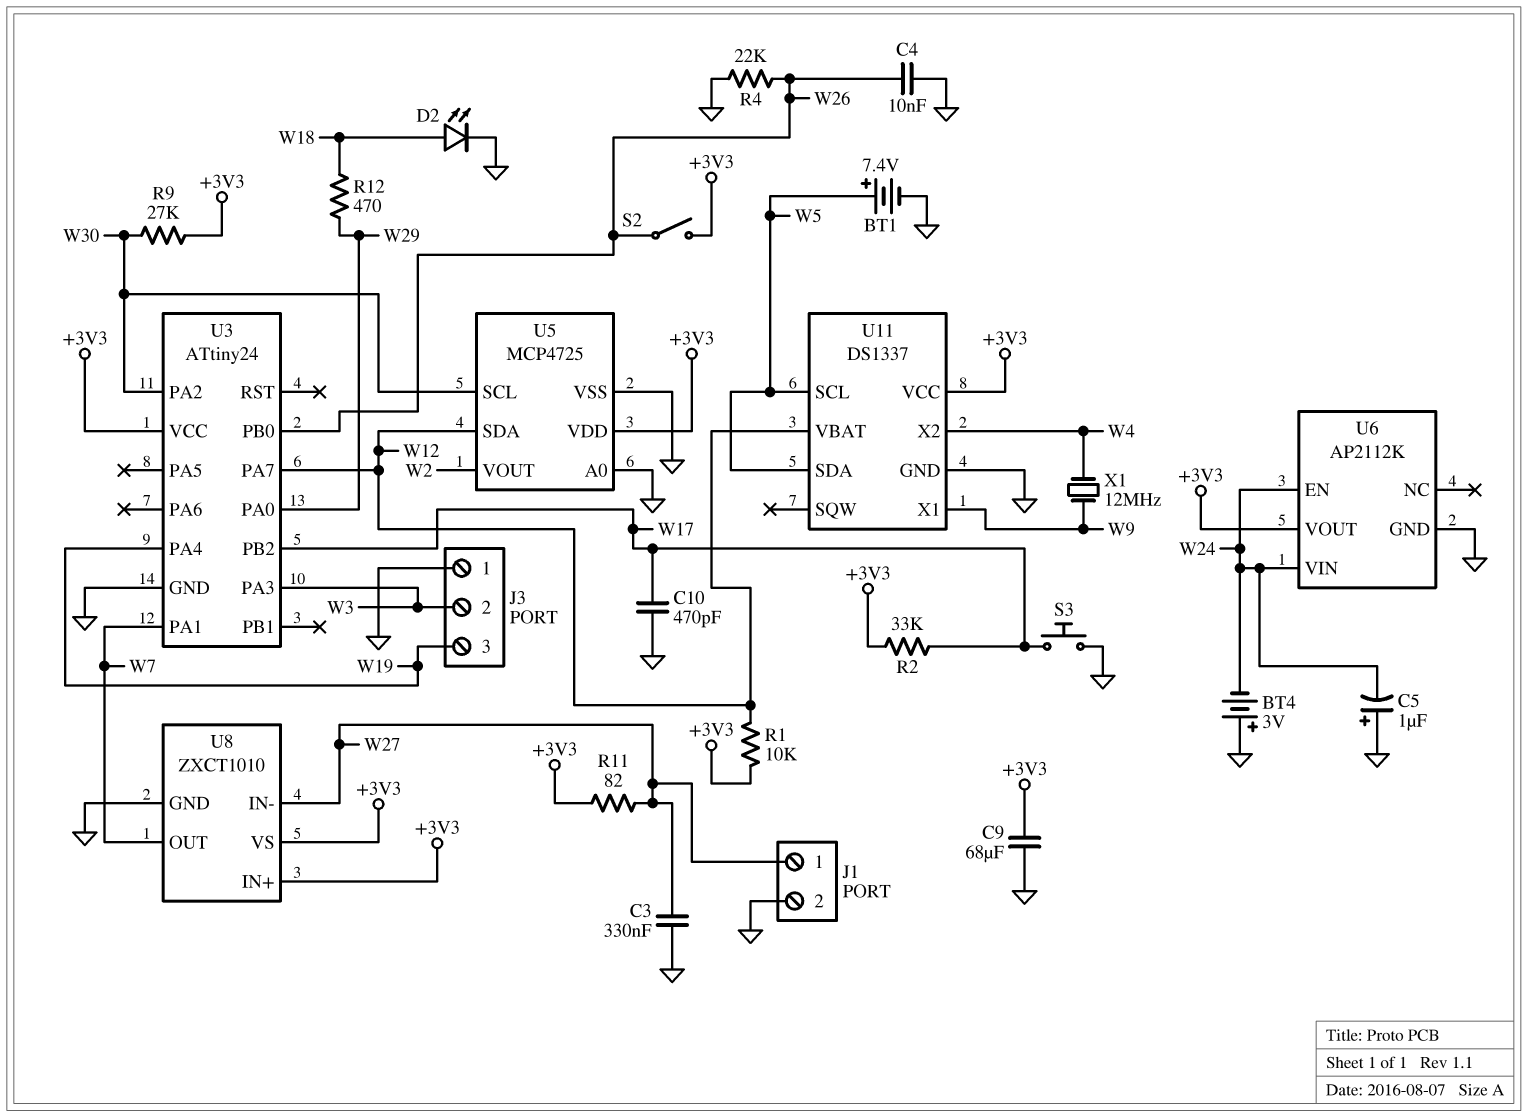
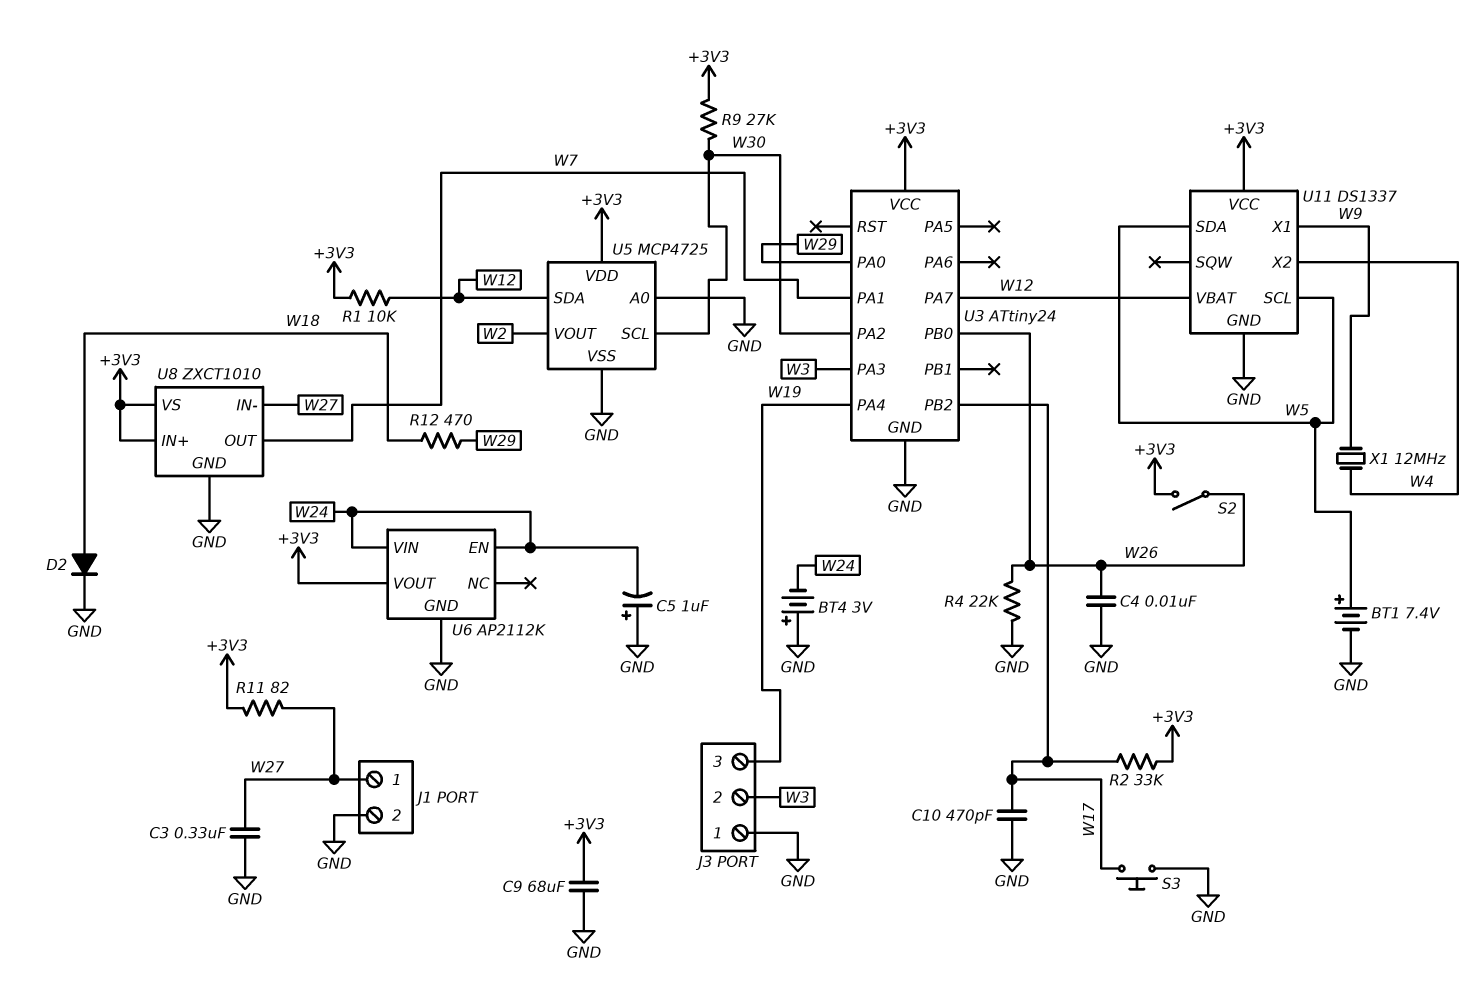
D2: LED (A W18, K GND) -> diode (A W18, K GND)

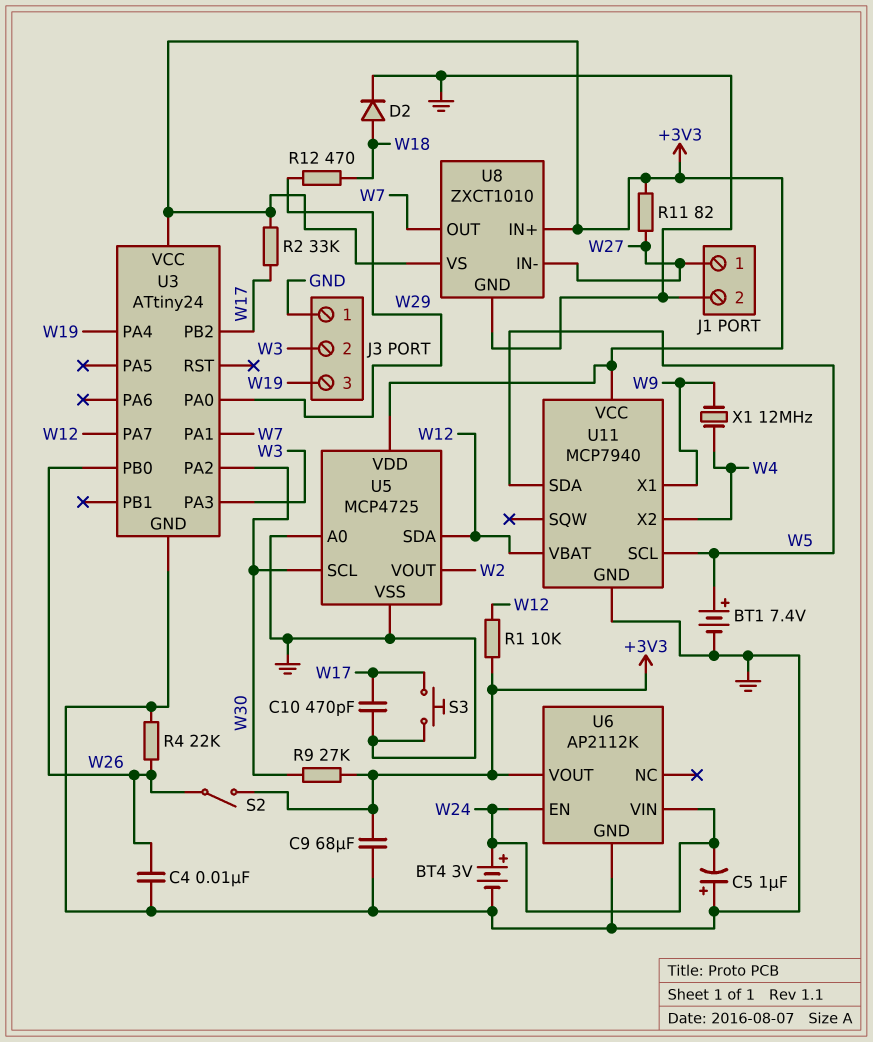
BT4: 3V (plus GND, minus W24) -> 3V (plus W24, minus GND)
C3: 330nF (GND, W27) -> none
U11: DS1337 -> MCP7940

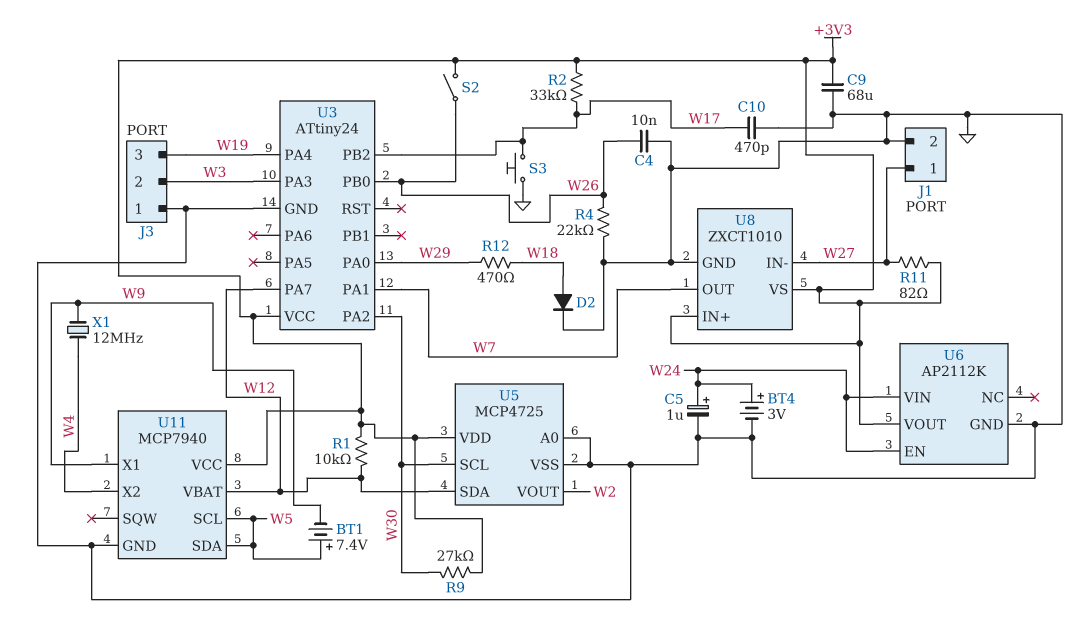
BT1: 7.4V (plus W5, minus GND) -> 7.4V (plus W5, minus W9)
C5: 1uF (plus GND, minus W24) -> 1uF (plus W24, minus GND)

